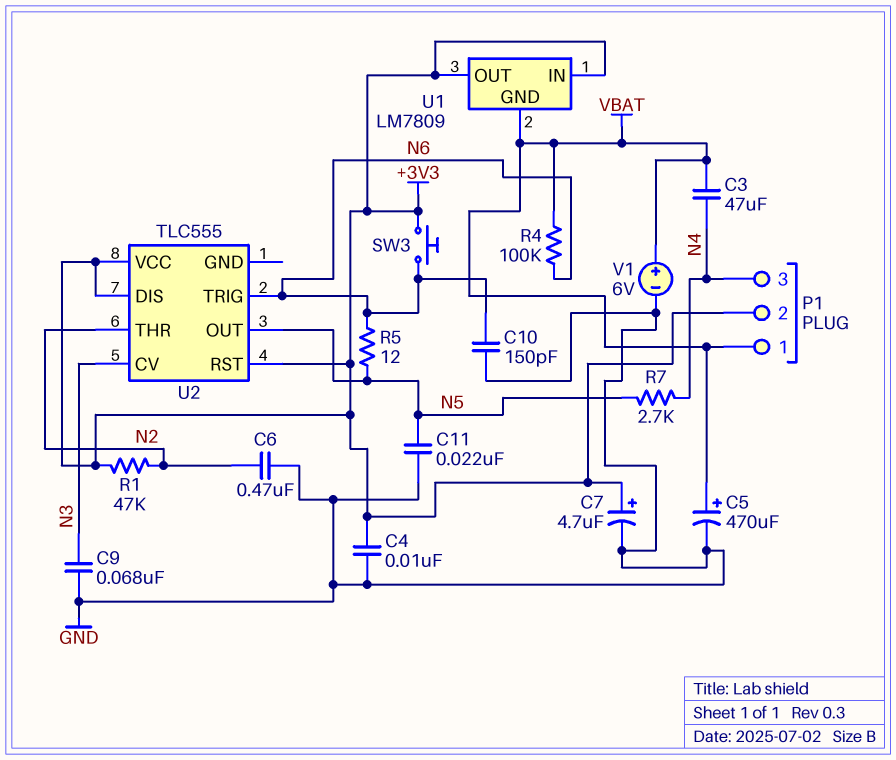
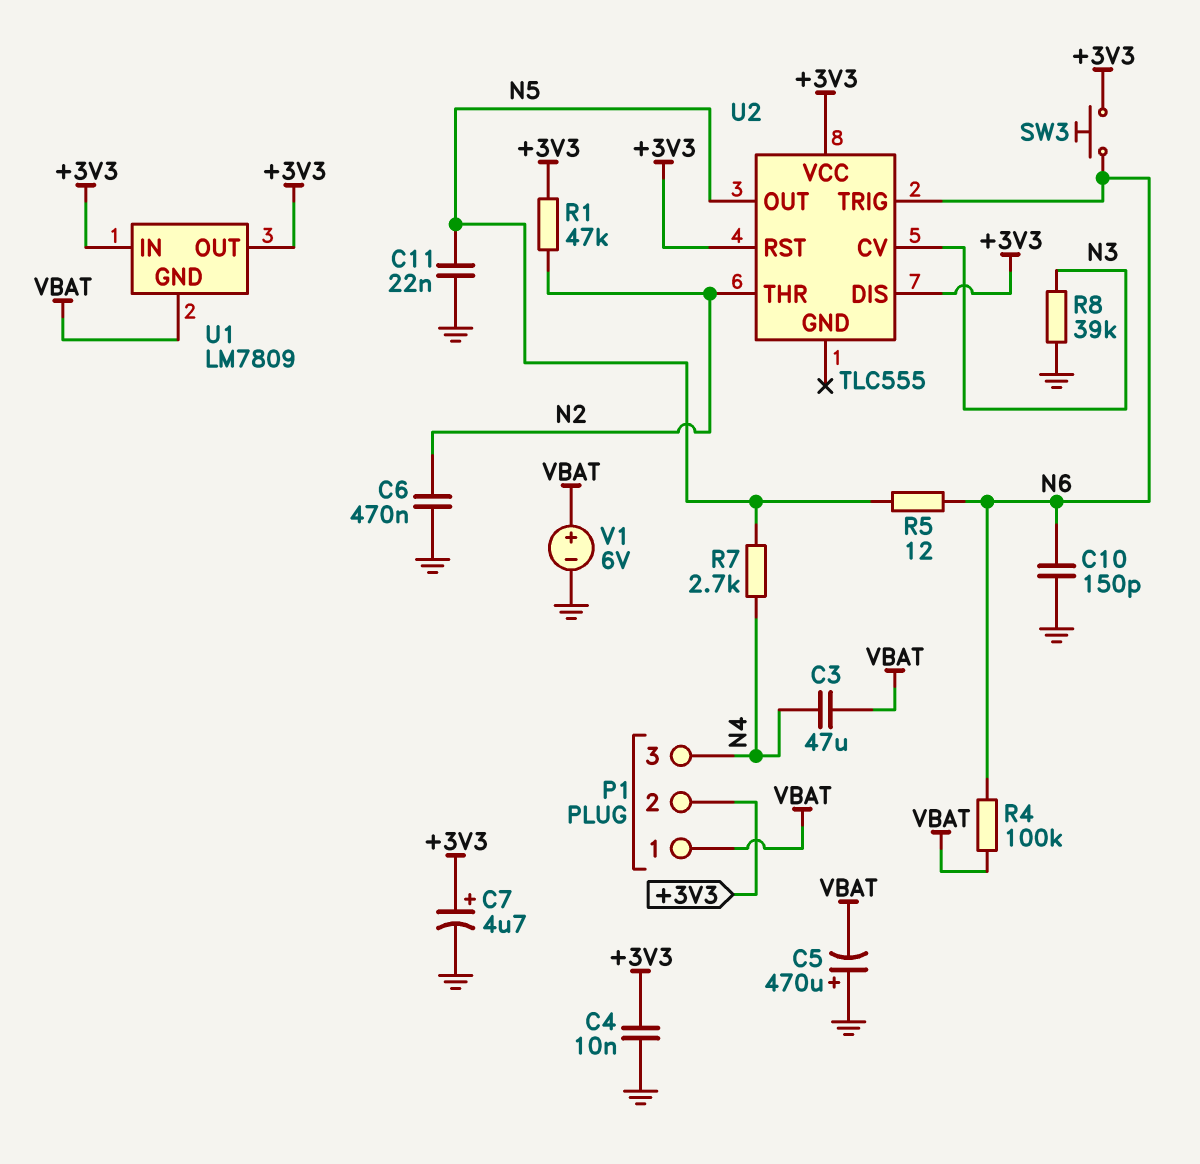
C5: 470uF (plus VBAT, minus GND) -> 470uF (plus GND, minus VBAT)
C9: 68nF (GND, N3) -> none
R8: none -> 39k (GND, N3)

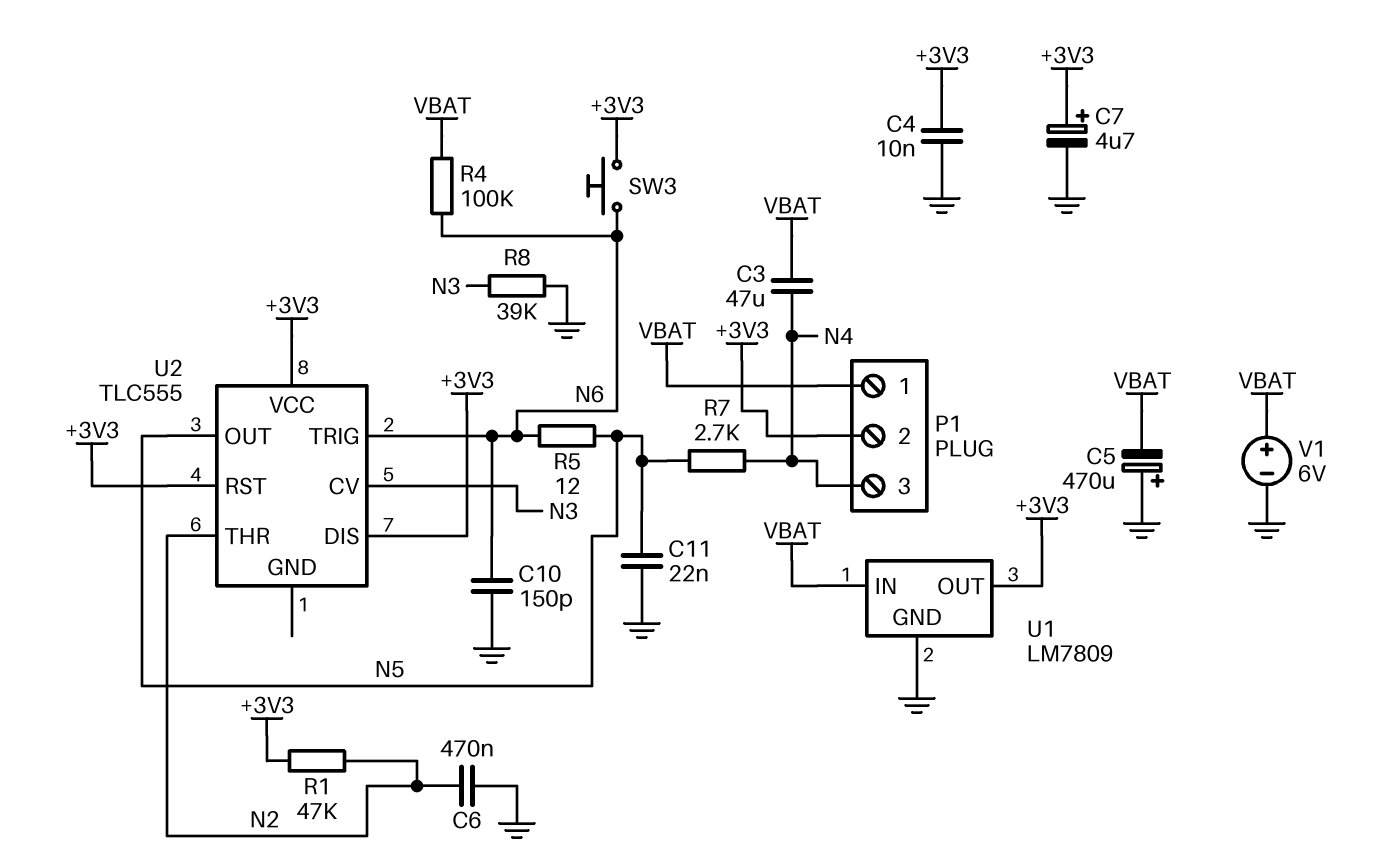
U1 pin GND: VBAT -> GND
U1 pin IN: +3V3 -> VBAT

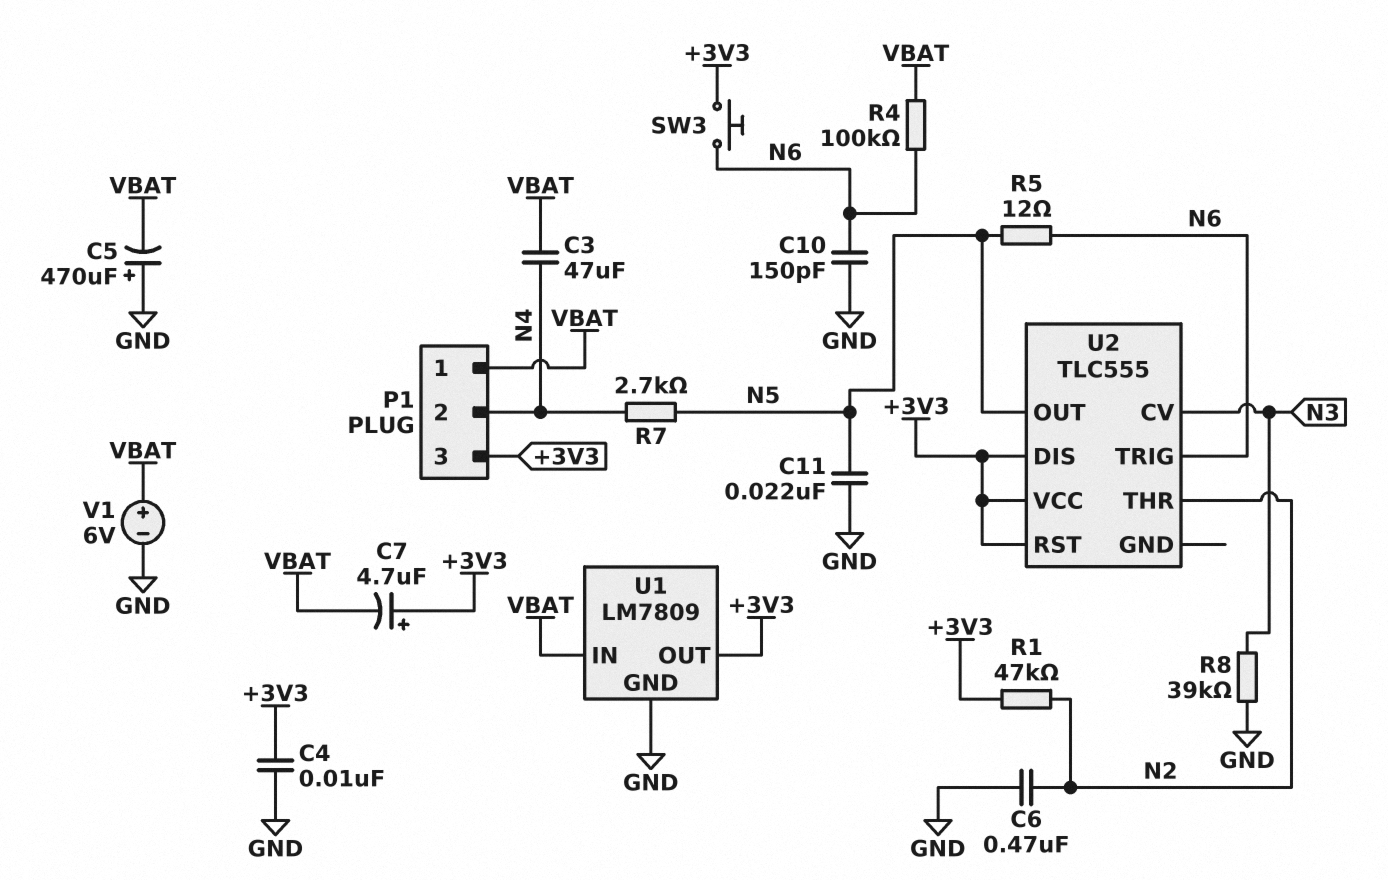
C7: 4.7uF (plus +3V3, minus GND) -> 4.7uF (plus +3V3, minus VBAT)
P1 pin 2: +3V3 -> N4
P1 pin 3: N4 -> +3V3

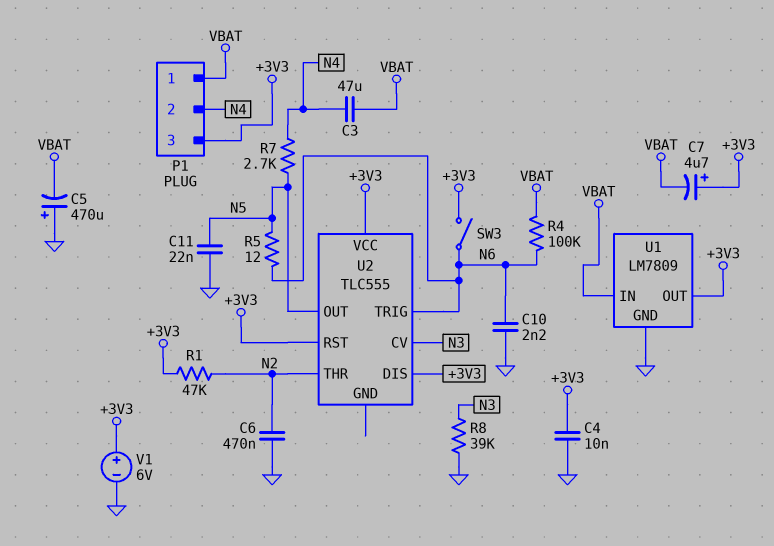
C10: 150pF (GND, N6) -> 2.2nF (GND, N6)
SW3: button (+3V3, N6) -> switch (+3V3, N6)
V1: 6V (plus VBAT, minus GND) -> 6V (plus +3V3, minus GND)

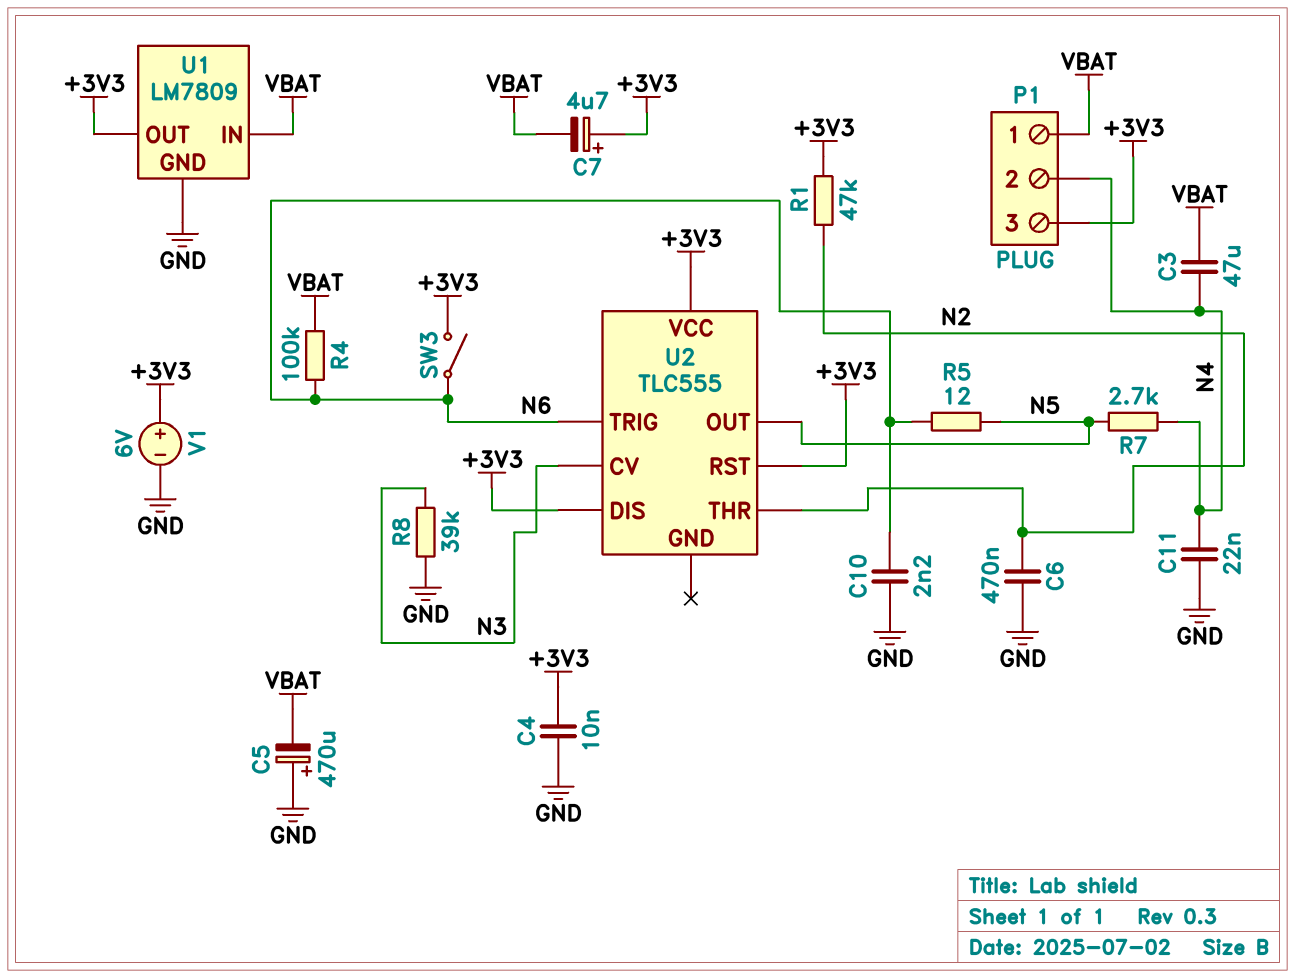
C11: 22nF (GND, N5) -> 22nF (GND, N4)

